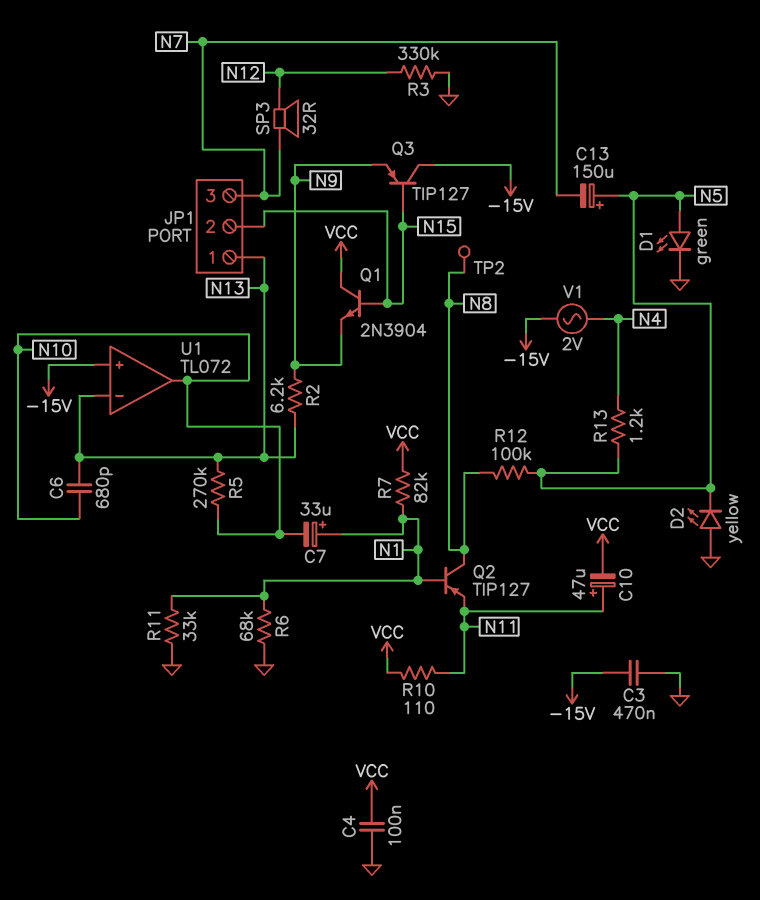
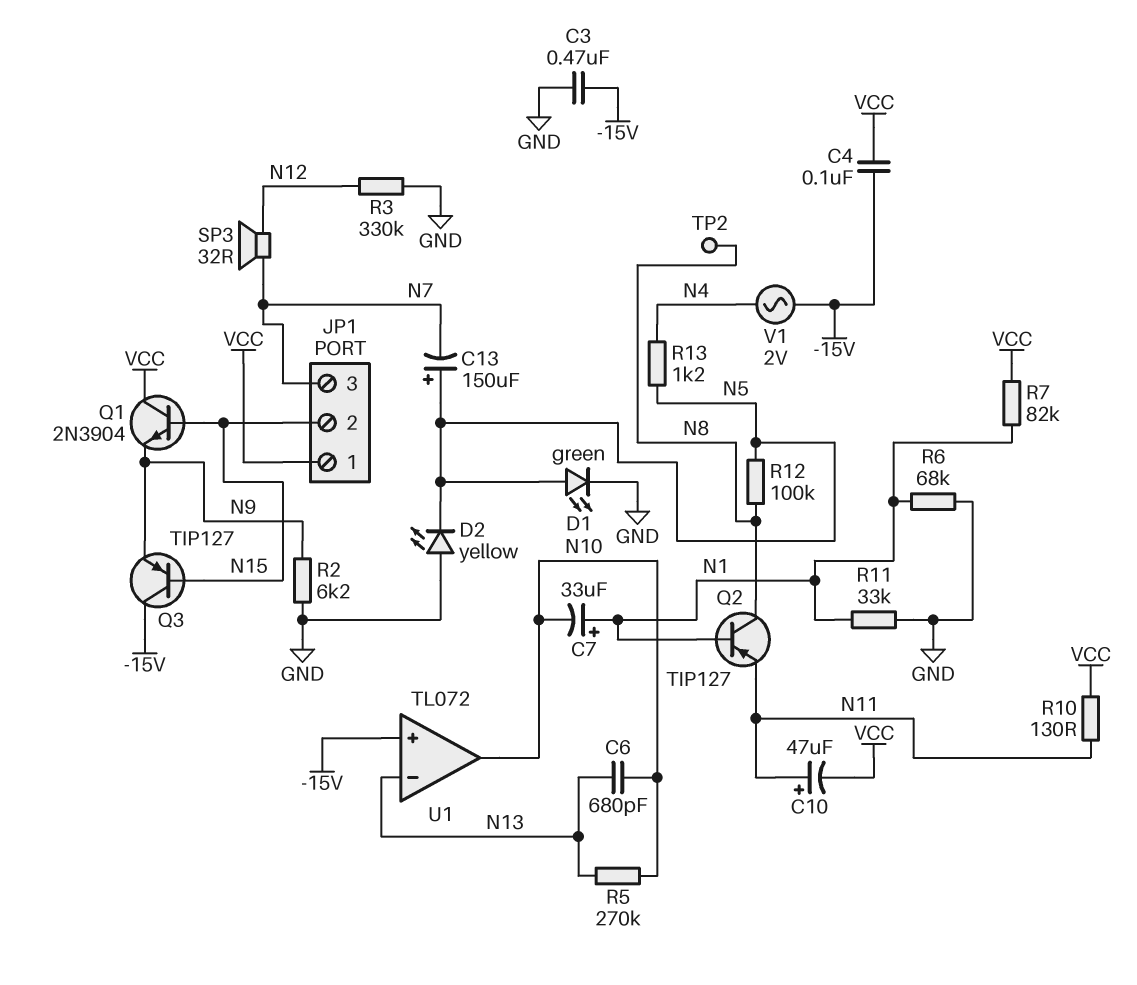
C4: 100nF (GND, VCC) -> 100nF (-15V, VCC)
JP1 pin 1: N13 -> VCC
R2: 6.2k (N9, N13) -> 6.2k (GND, N9)
R10: 110 (N11, VCC) -> 130 (N11, VCC)

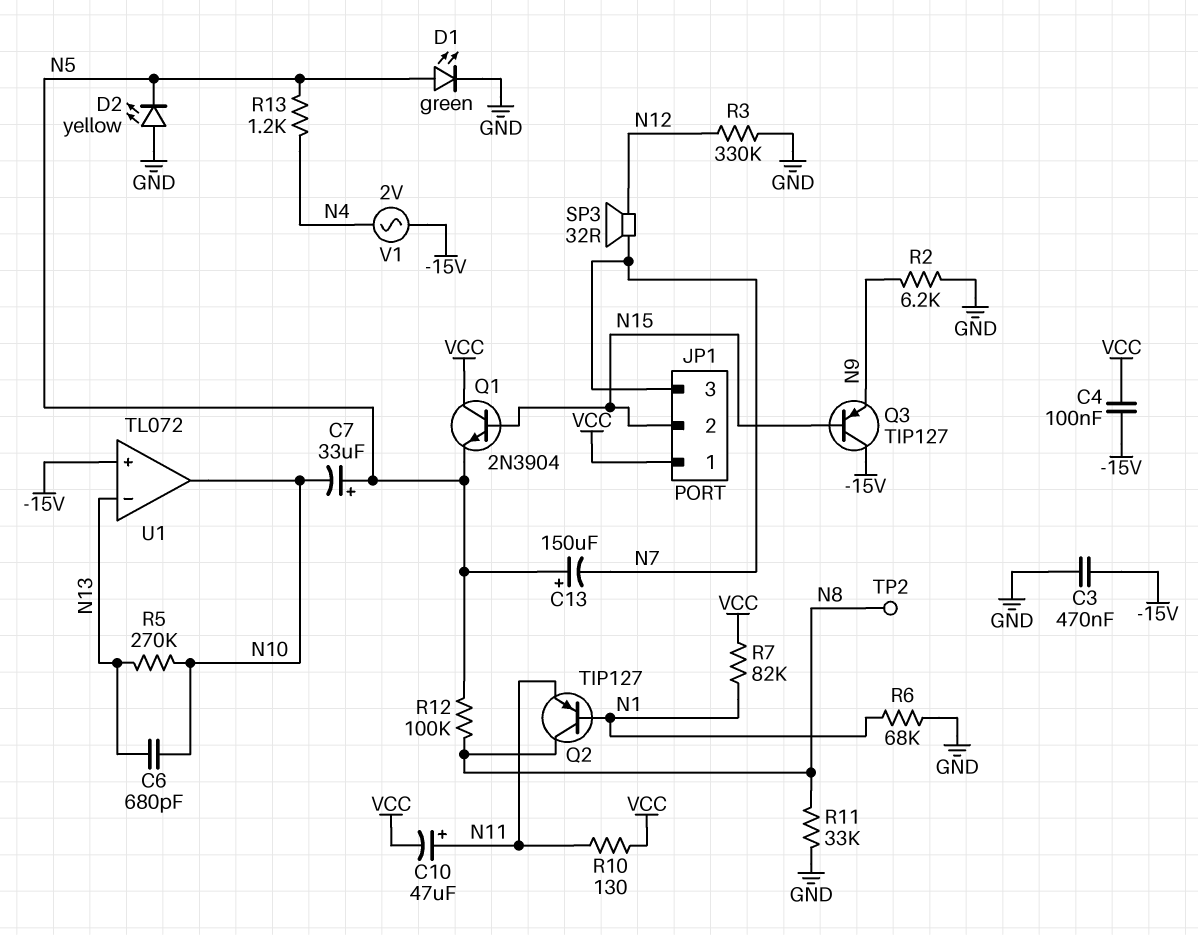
C7: 33uF (plus N1, minus N10) -> 33uF (plus N5, minus N10)
Q1: NPN 2N3904 (B N15, C VCC, E N9) -> NPN 2N3904 (B N15, C VCC, E N5)
R11: 33k (GND, N1) -> 33k (GND, N8)

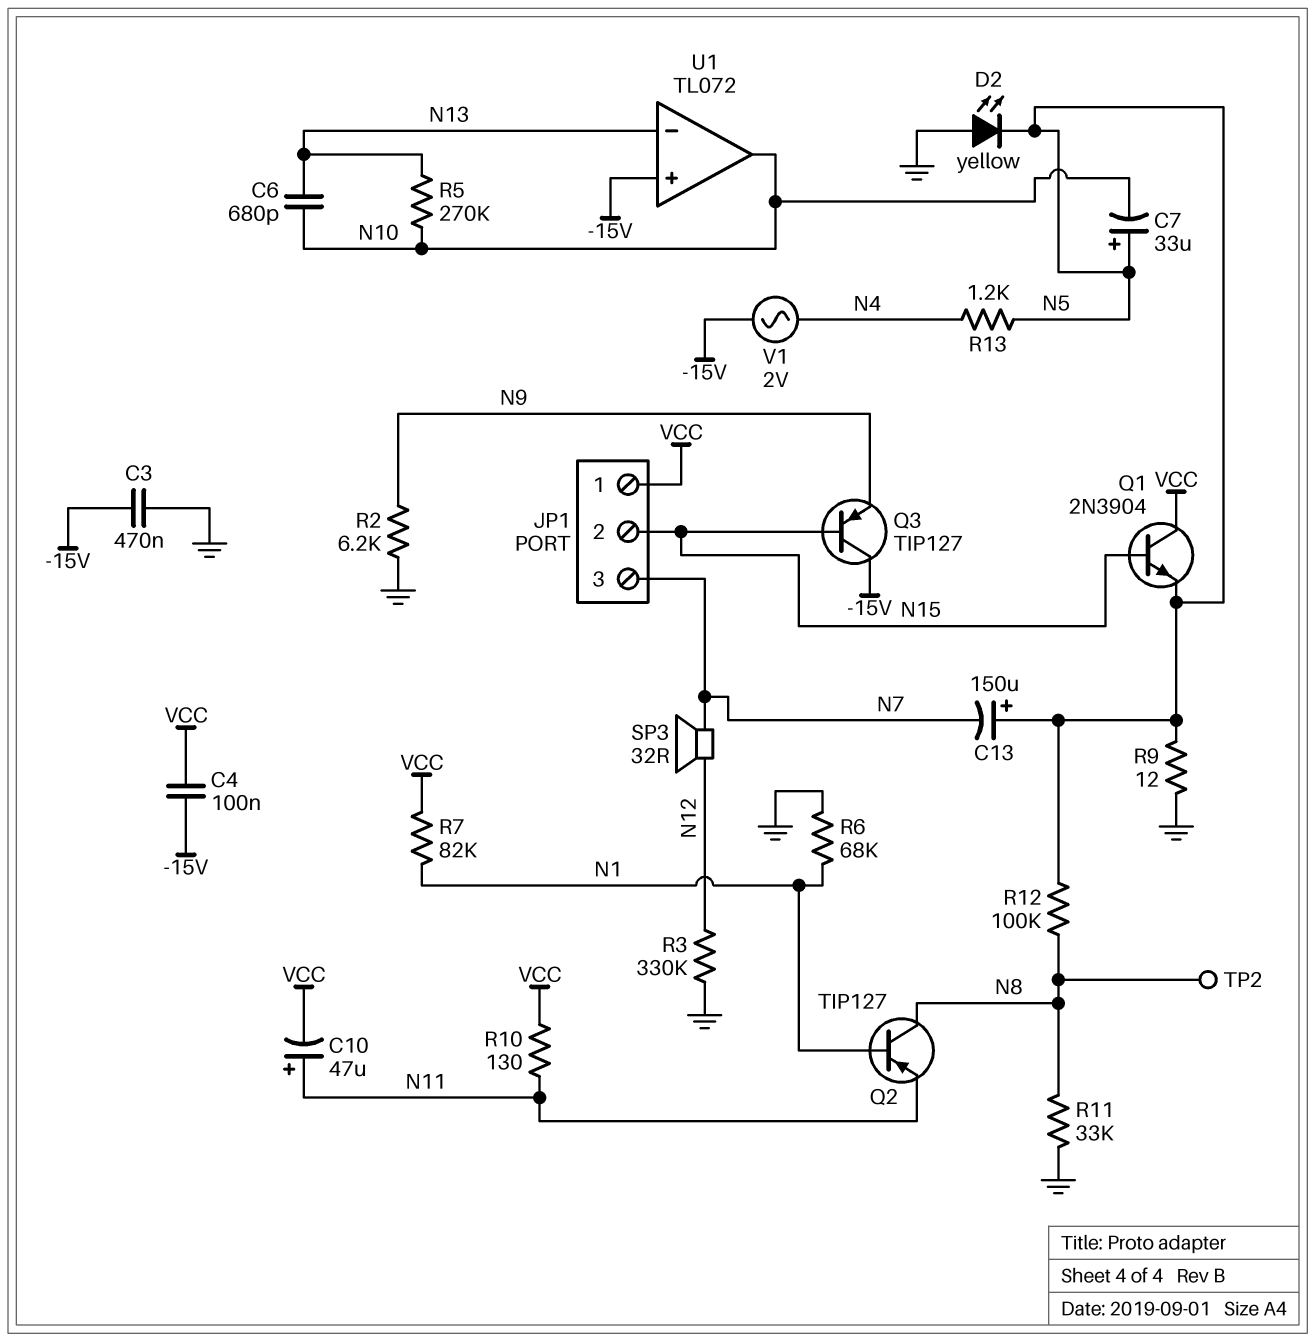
D1: LED green (A N5, K GND) -> none
R9: none -> 12 (GND, N5)

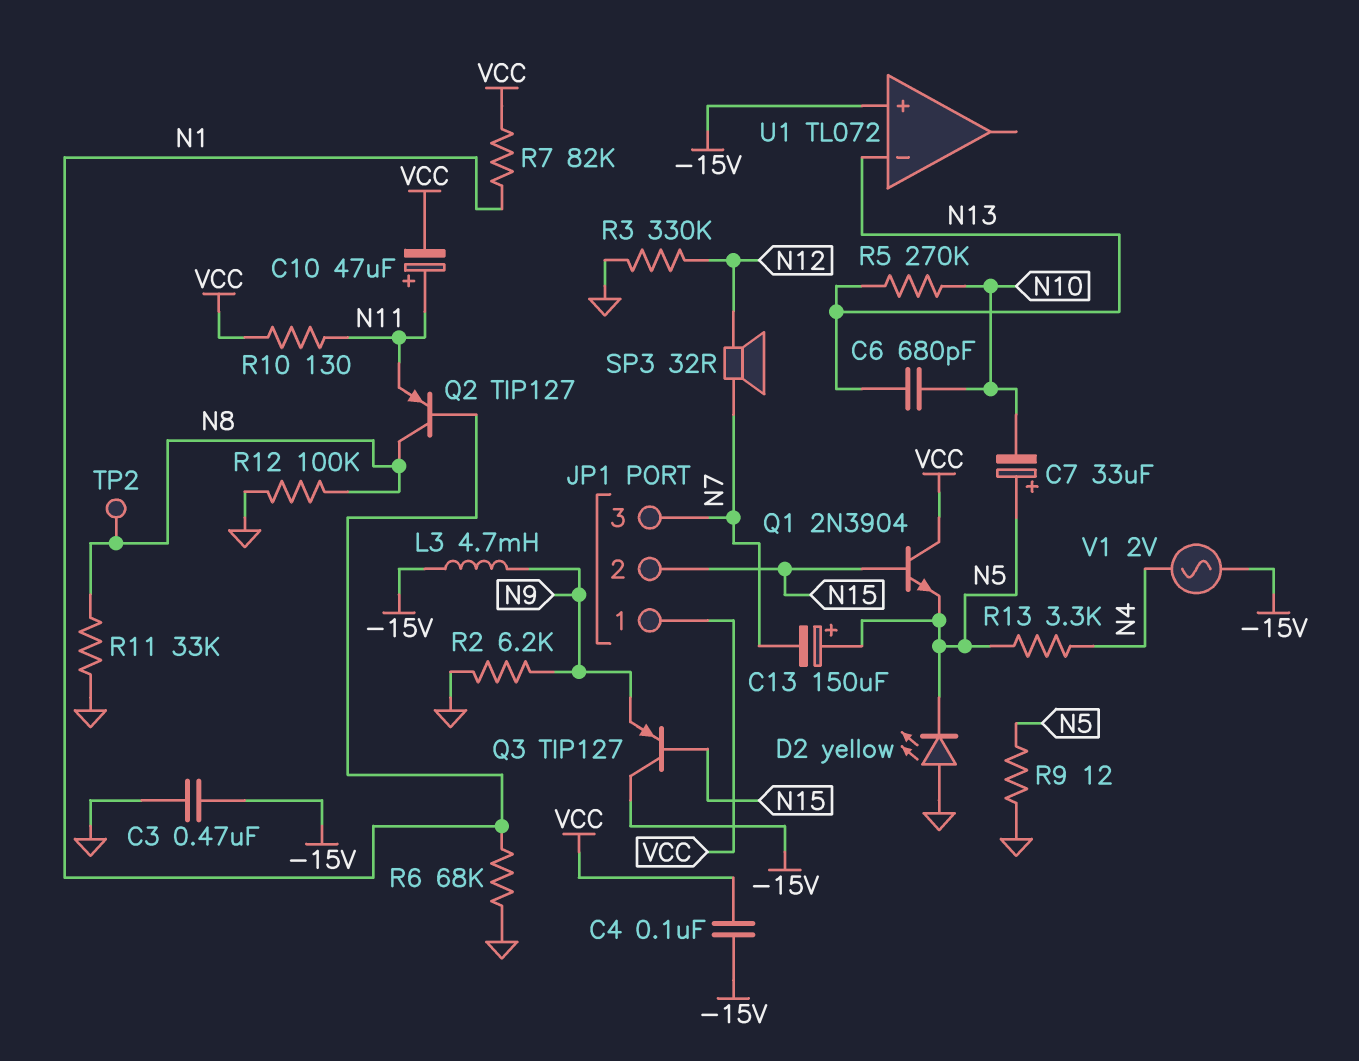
L3: none -> 4.7mH (-15V, N9)
R12: 100k (N5, N8) -> 100k (GND, N8)
R13: 1.2k (N4, N5) -> 3.3k (N4, N5)
U1 pin out: N10 -> none

